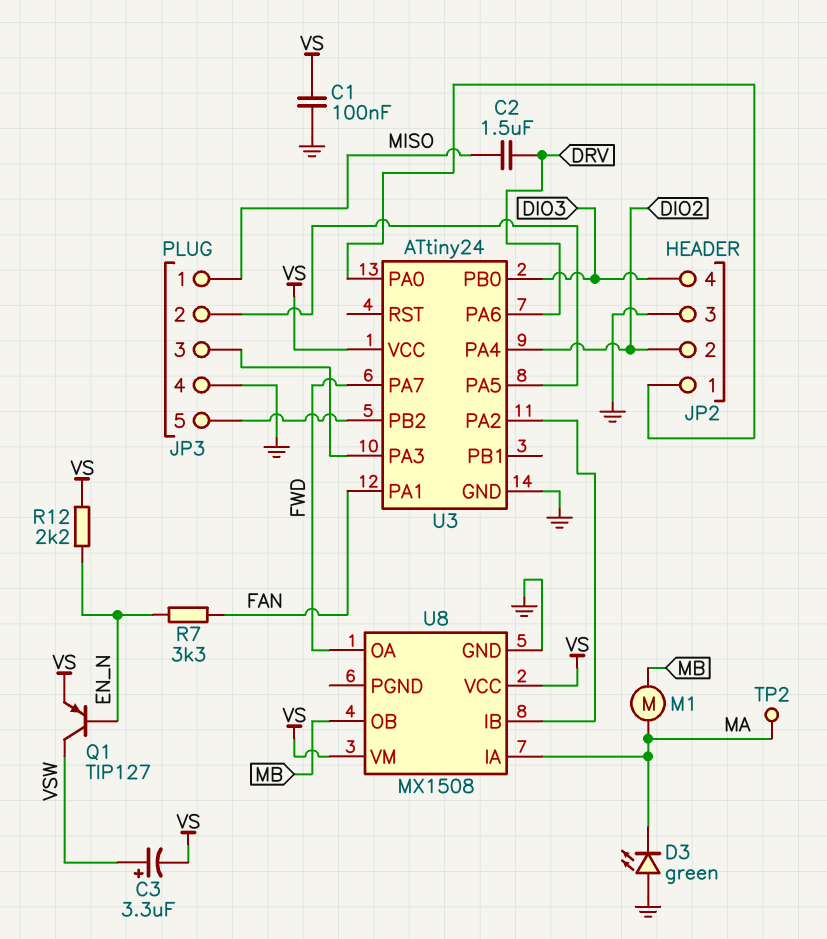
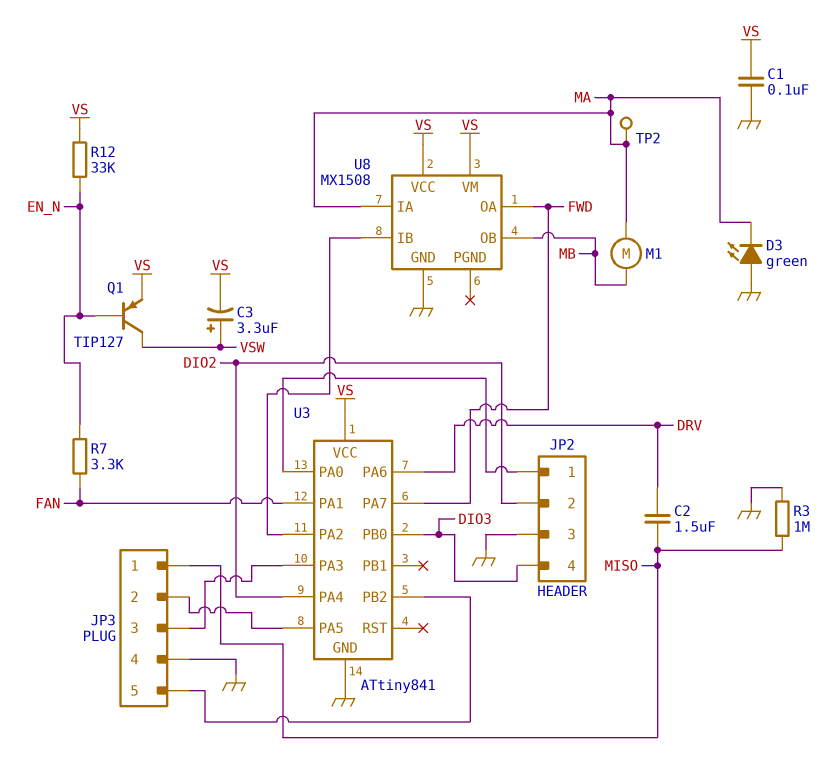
R3: none -> 1M (GND, MISO)
R12: 2.2k (EN_N, VS) -> 33k (EN_N, VS)
U3: ATtiny24 -> ATtiny841

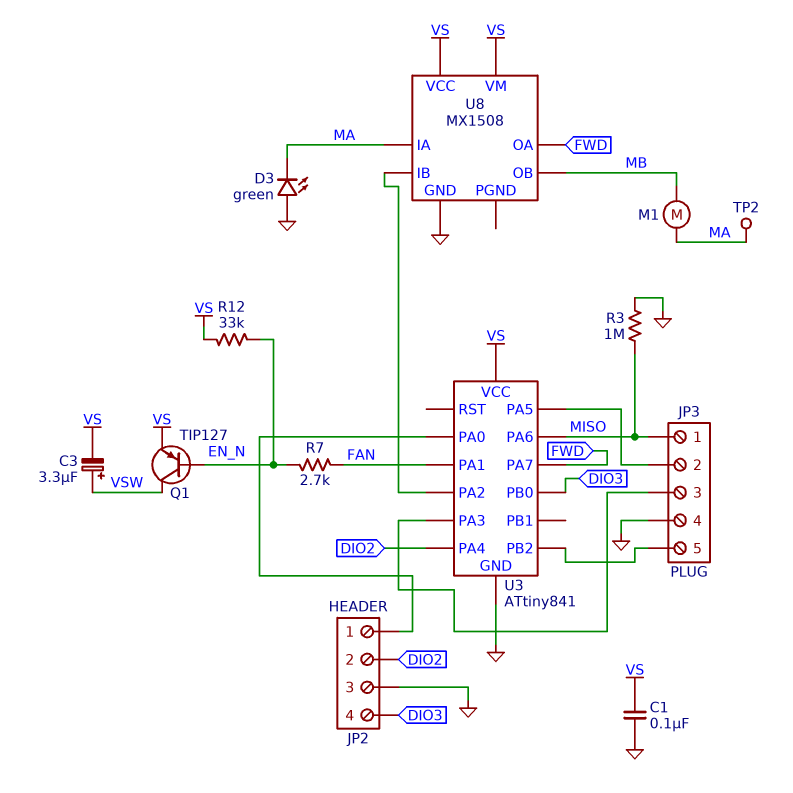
C2: 1.5uF (DRV, MISO) -> none
R7: 3.3k (EN_N, FAN) -> 2.7k (EN_N, FAN)
U3 pin PA6: DRV -> MISO

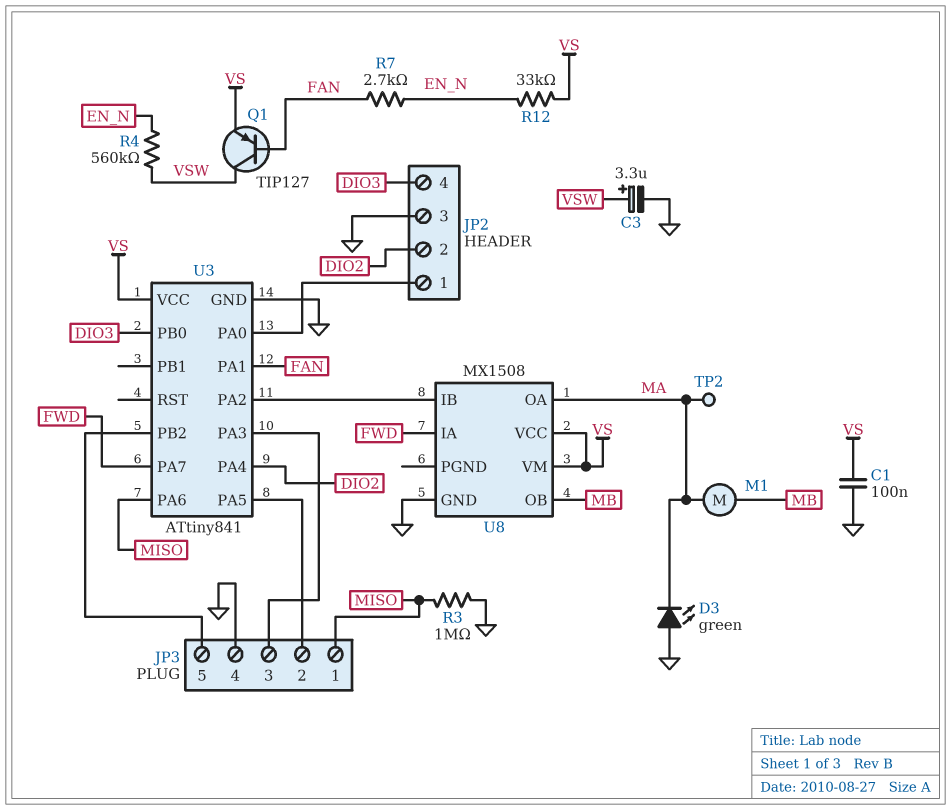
C3: 3.3uF (plus VSW, minus VS) -> 3.3uF (plus VSW, minus GND)
Q1: PNP TIP127 (B EN_N, C VSW, E VS) -> PNP TIP127 (B FAN, C VSW, E VS)
R4: none -> 560k (EN_N, VSW)
U8 pin IA: MA -> FWD
U8 pin OA: FWD -> MA

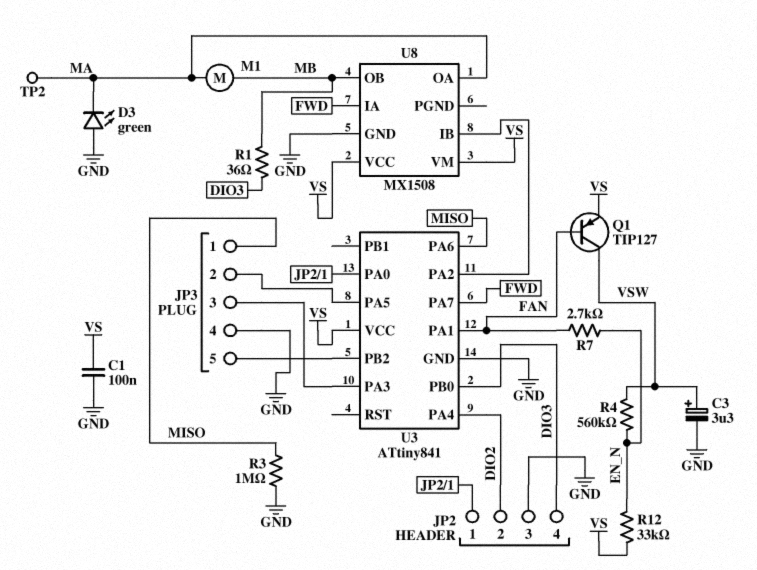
R1: none -> 36 (DIO3, MB)

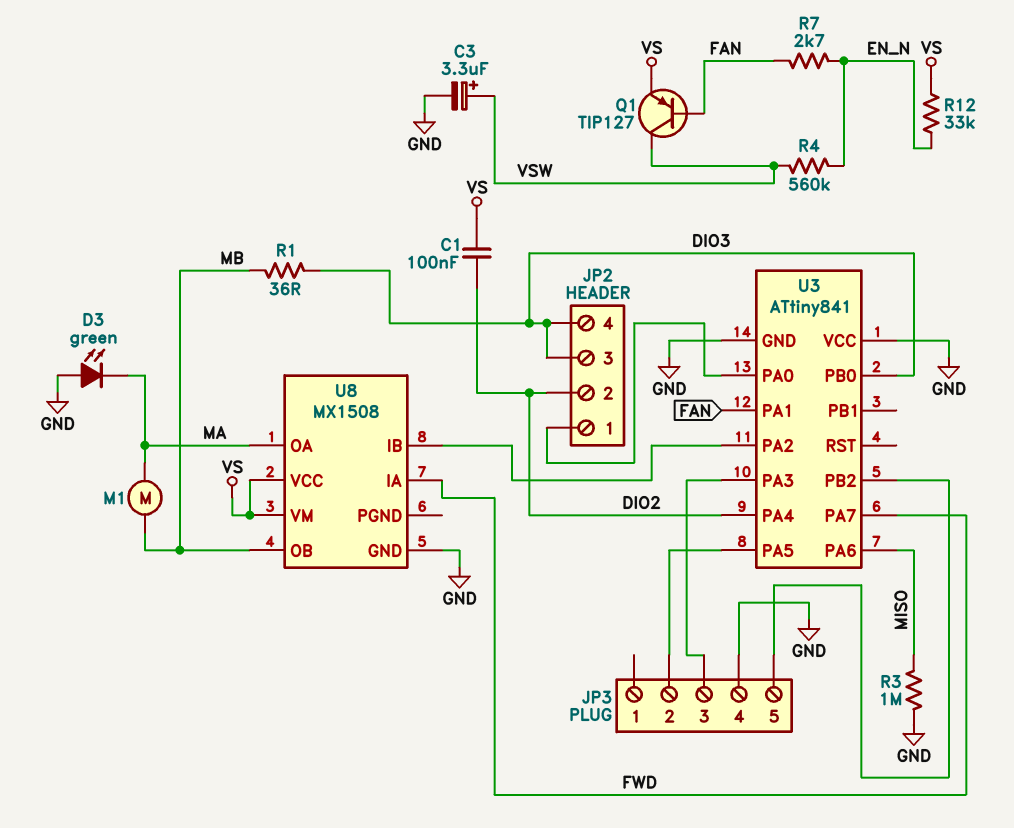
C1: 100nF (GND, VS) -> 100nF (DIO2, VS)
JP2 pin 3: GND -> DIO3
JP3 pin 1: MISO -> none
TP2: test point (MA) -> none
U3 pin VCC: VS -> GND

